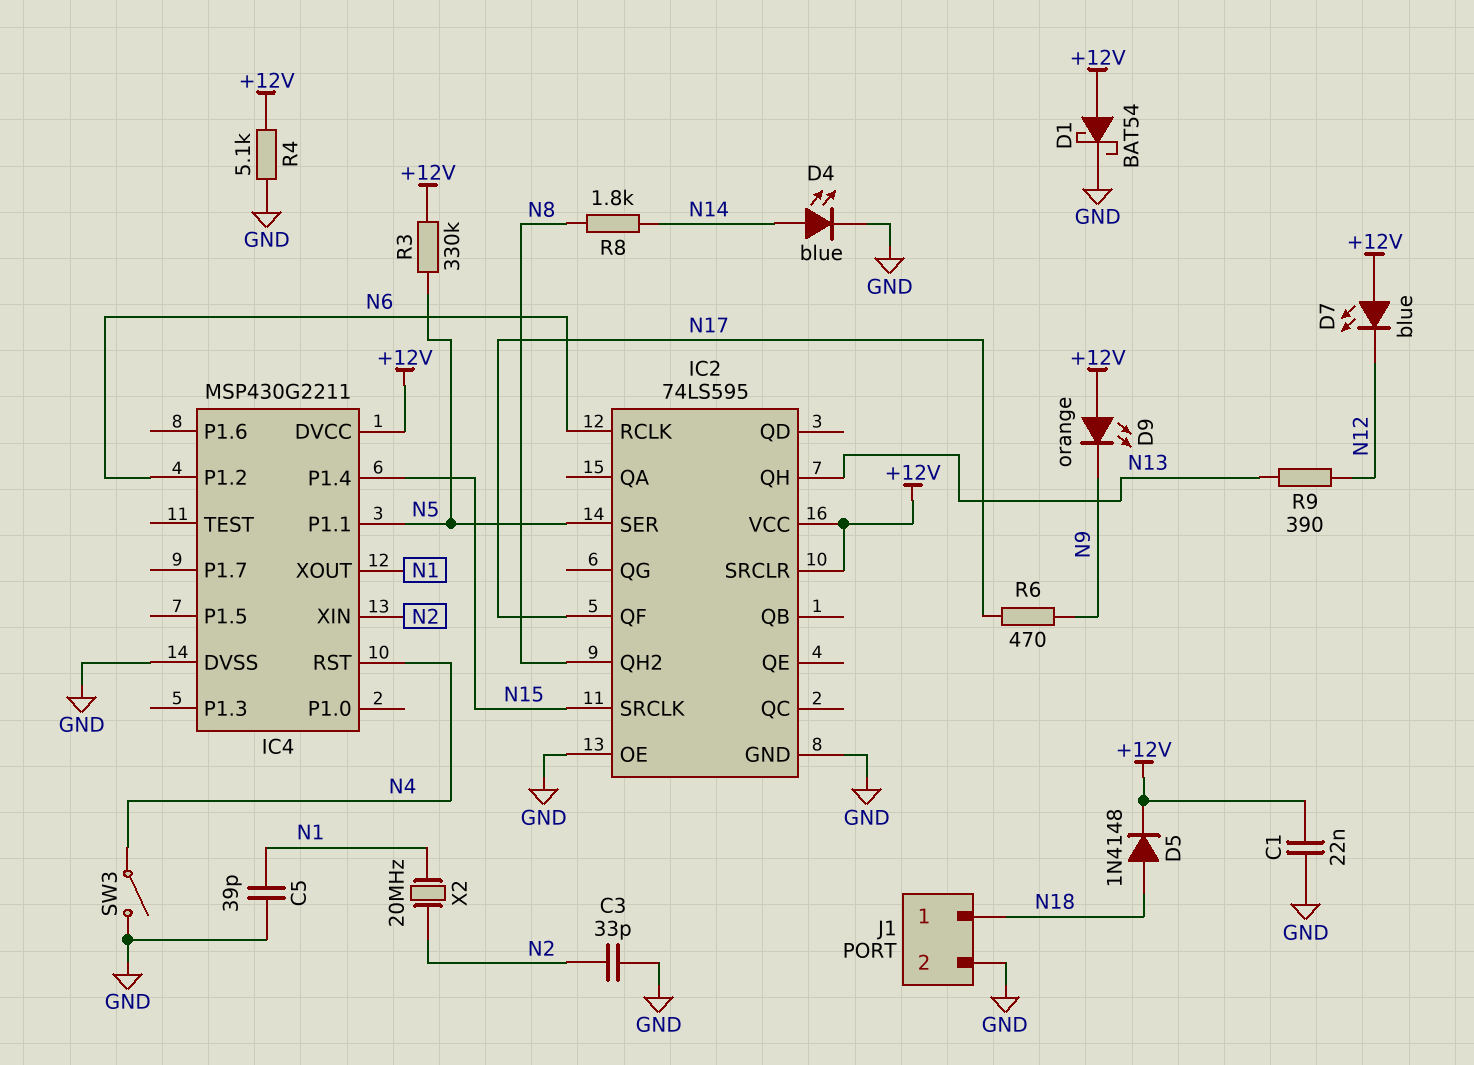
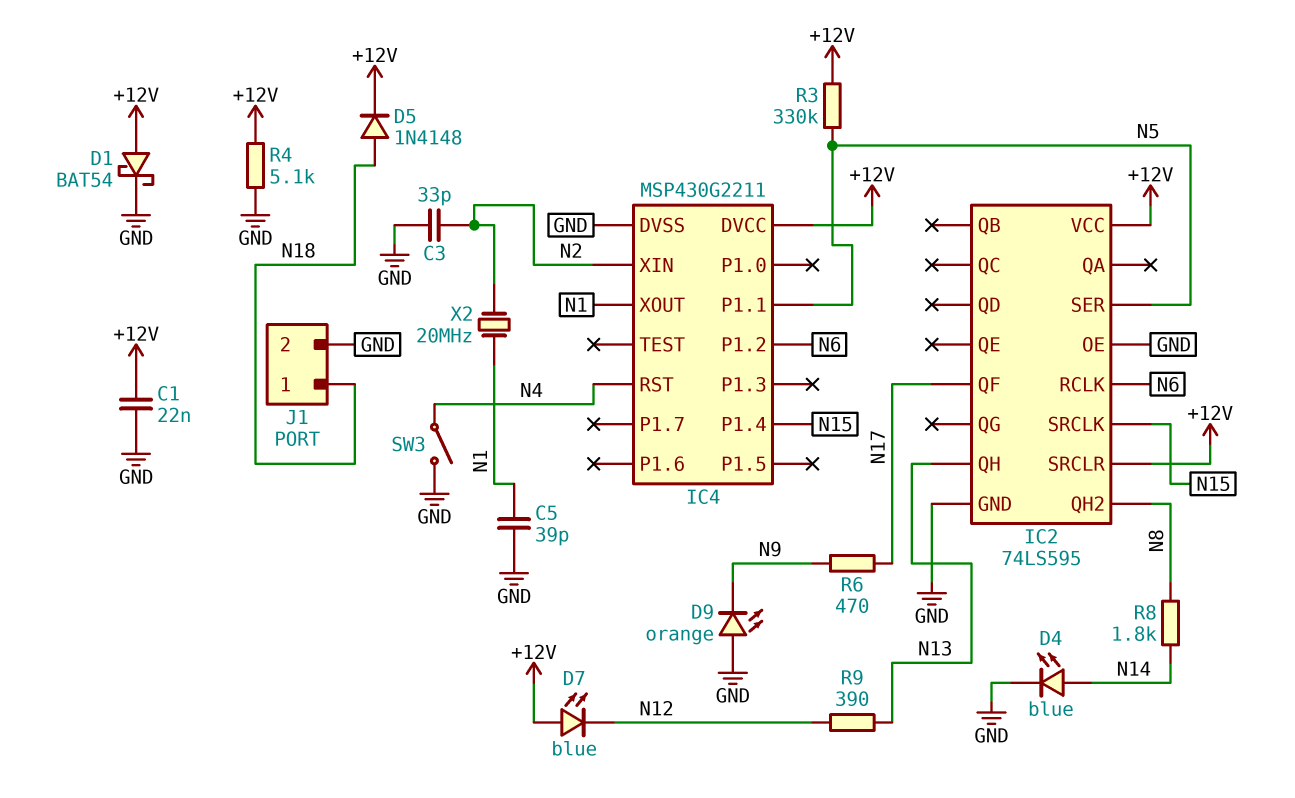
D9: LED orange (A +12V, K N9) -> LED orange (A GND, K N9)

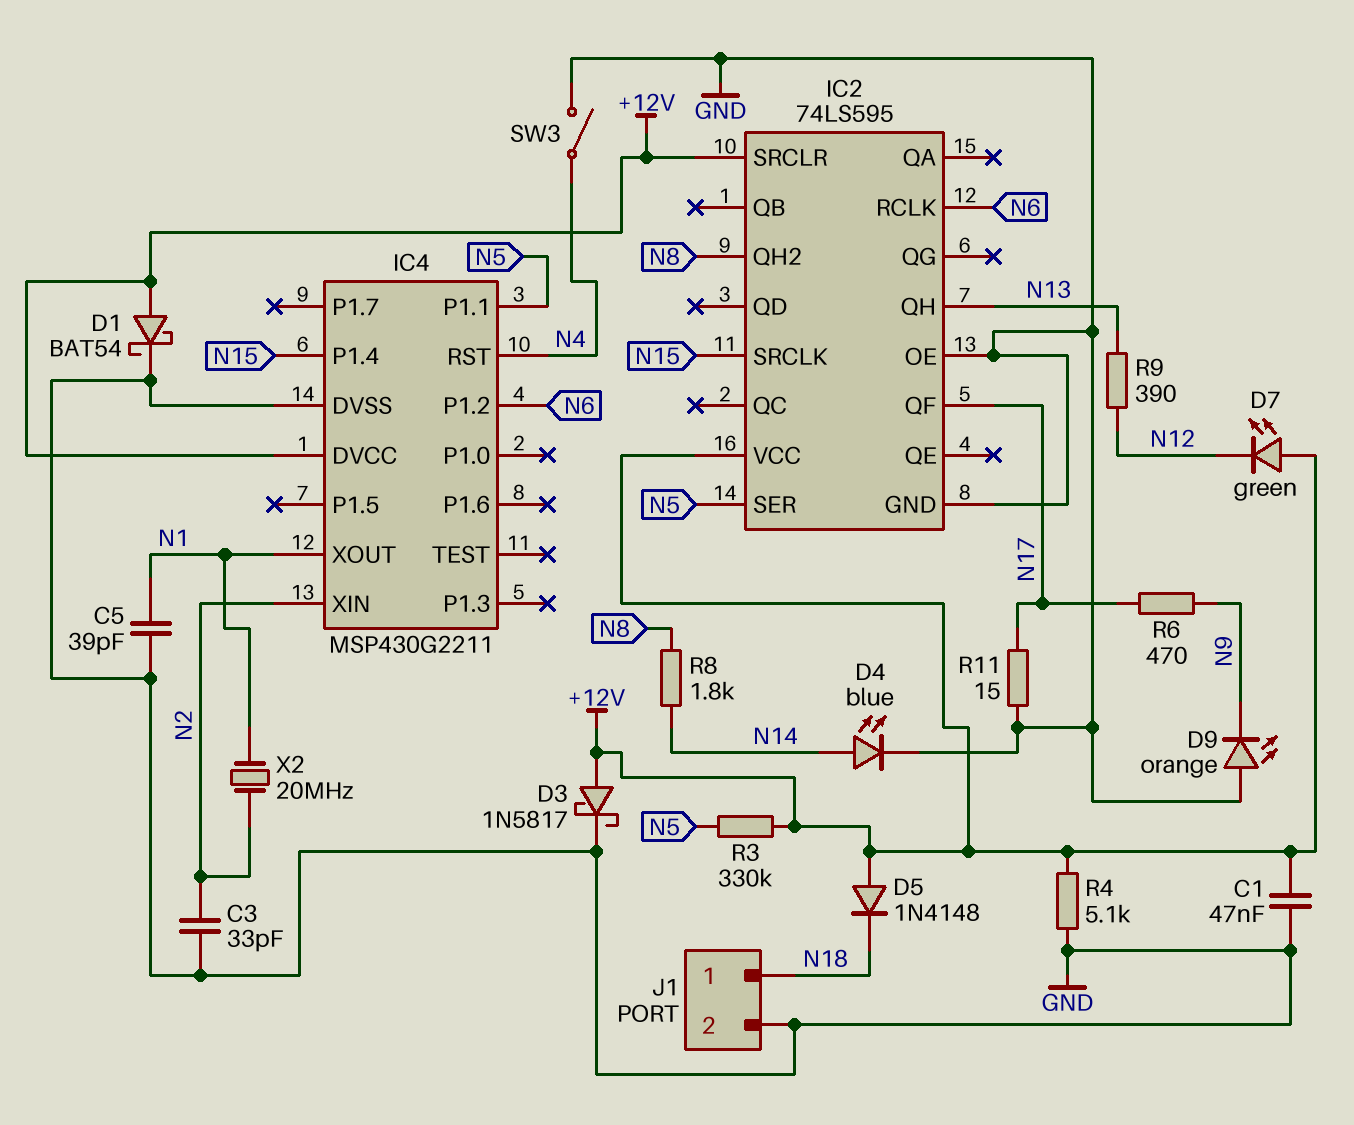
C1: 22nF (+12V, GND) -> 47nF (+12V, GND)
D3: none -> schottky 1N5817 (A +12V, K GND)
D5: diode 1N4148 (A N18, K +12V) -> diode 1N4148 (A +12V, K N18)
D7: LED blue (A +12V, K N12) -> LED green (A +12V, K N12)
R11: none -> 15 (GND, N17)

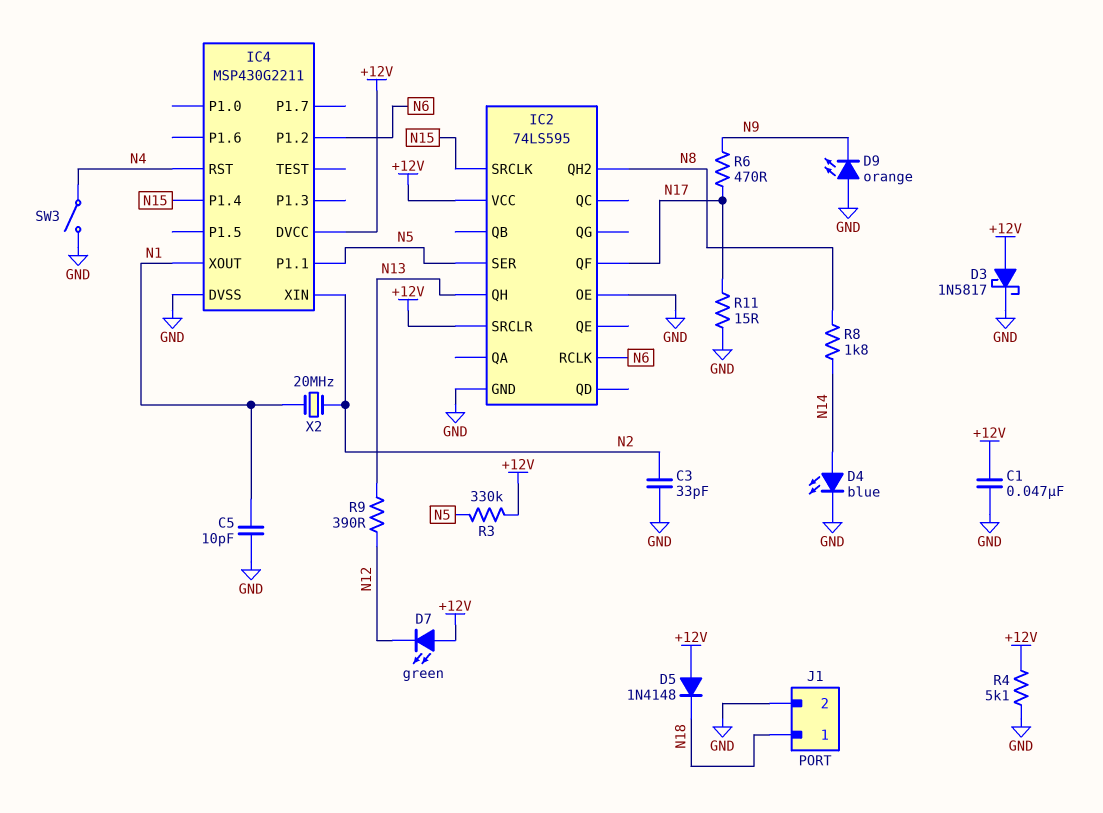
C5: 39pF (GND, N1) -> 10pF (GND, N1)
D1: schottky BAT54 (A +12V, K GND) -> none

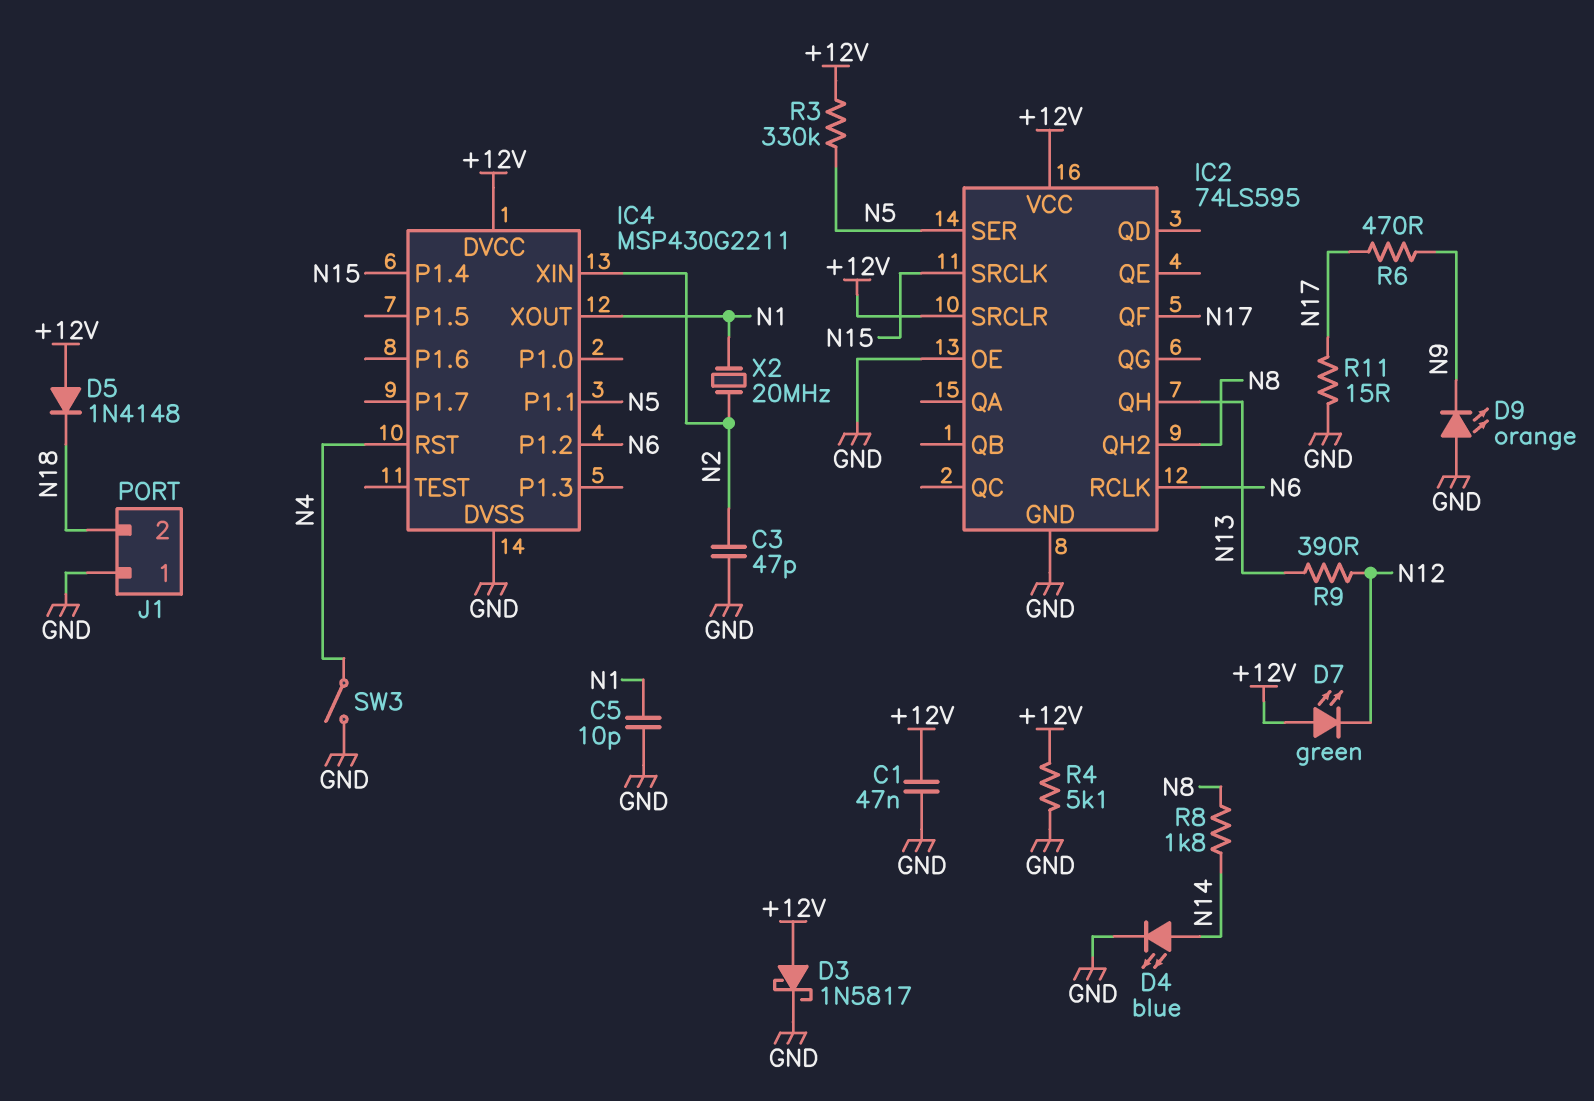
C3: 33pF (GND, N2) -> 47pF (GND, N2)
J1 pin 1: N18 -> GND
J1 pin 2: GND -> N18

